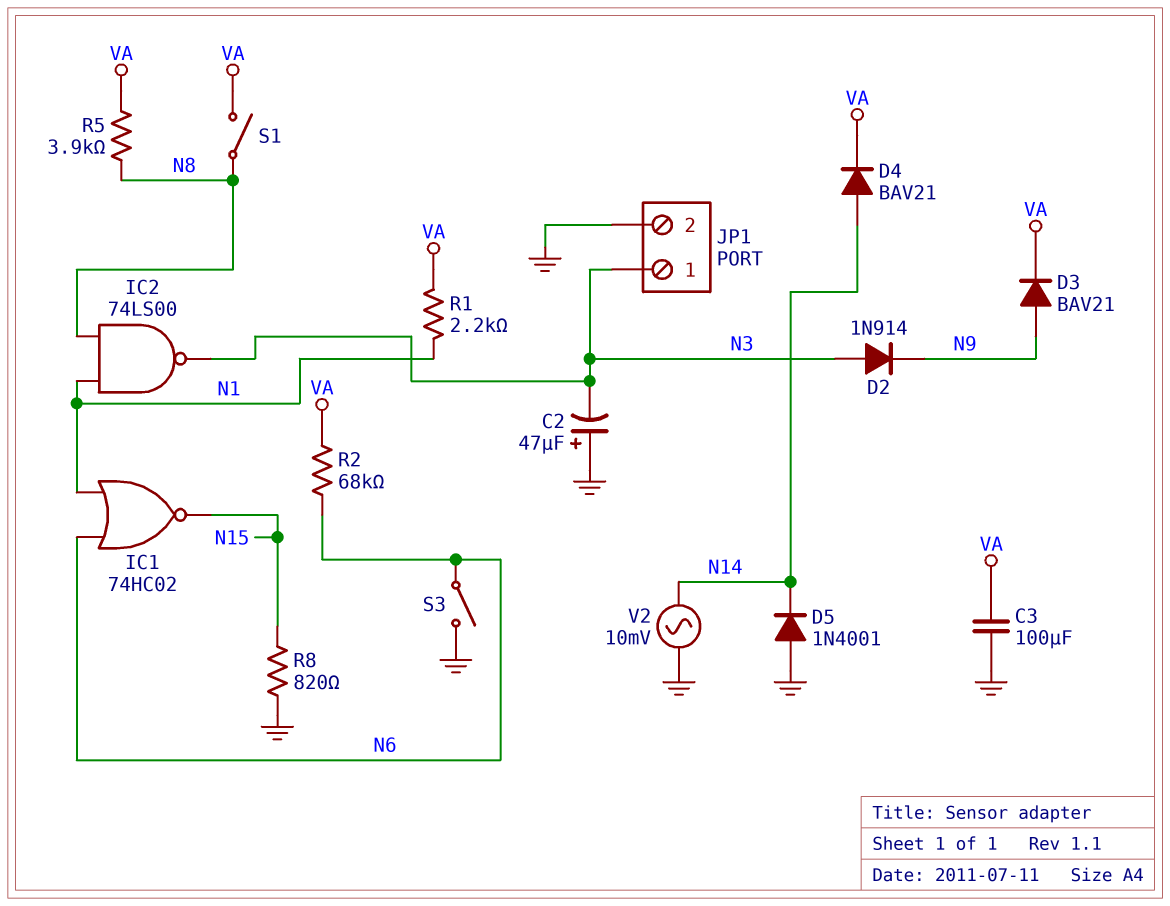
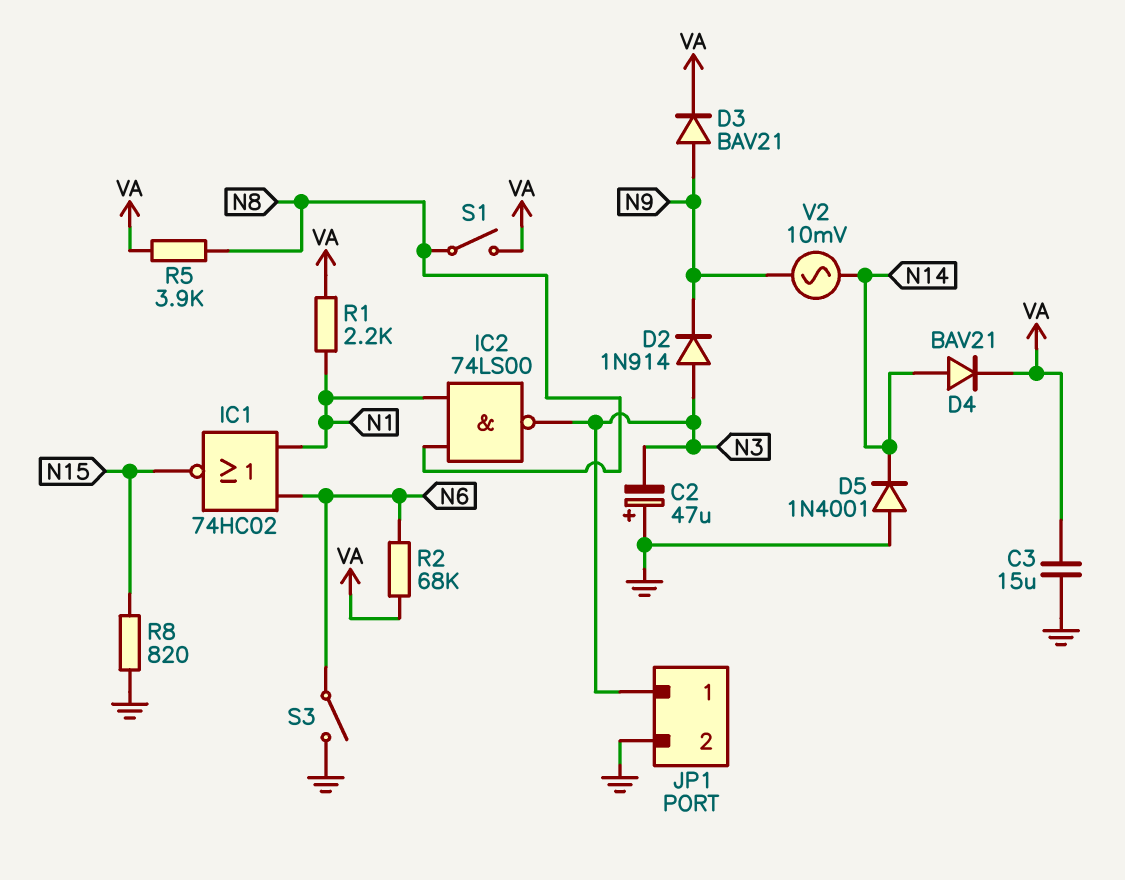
C3: 100uF (GND, VA) -> 15uF (GND, VA)
V2: AC 10mV (GND, N14) -> AC 10mV (N9, N14)

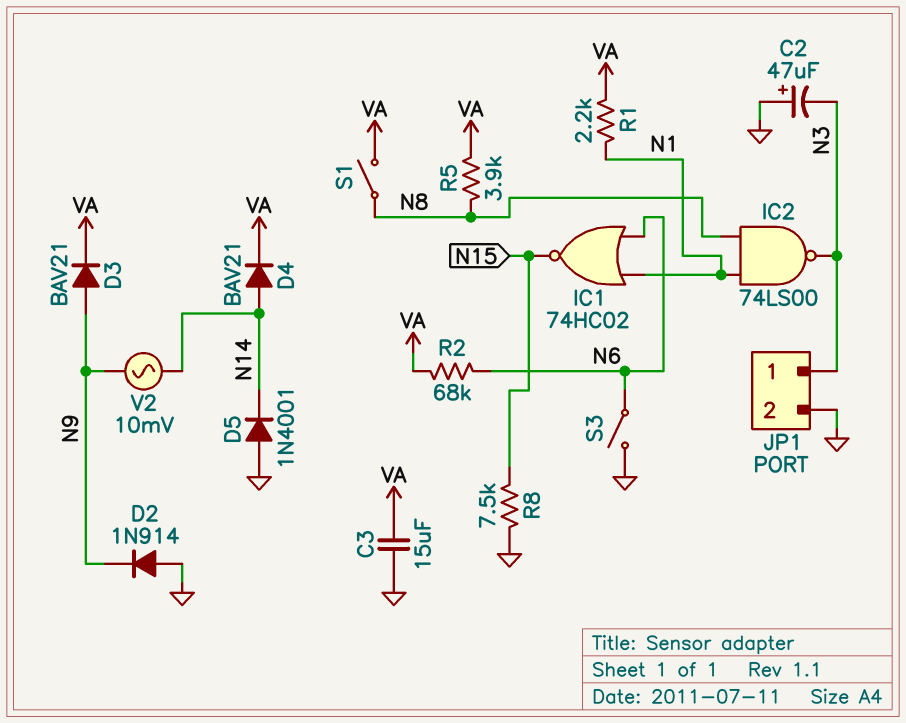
D2: diode 1N914 (A N3, K N9) -> diode 1N914 (A GND, K N9)
R8: 820 (GND, N15) -> 7.5k (GND, N15)

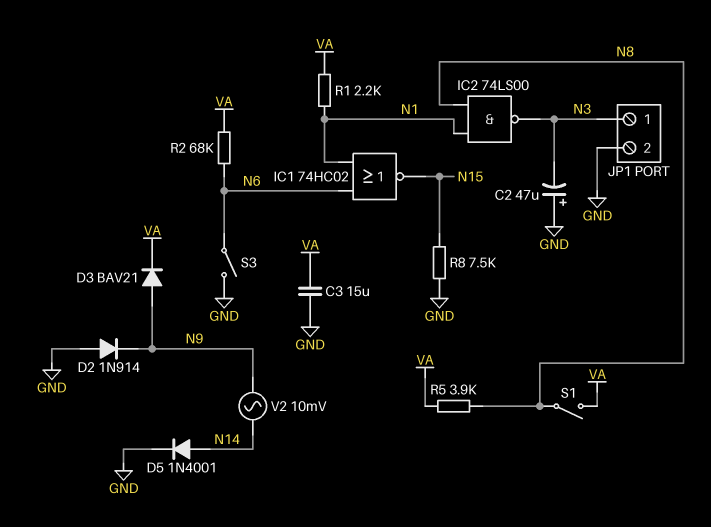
D4: diode BAV21 (A N14, K VA) -> none
D5: diode 1N4001 (A GND, K N14) -> diode 1N4001 (A N14, K GND)

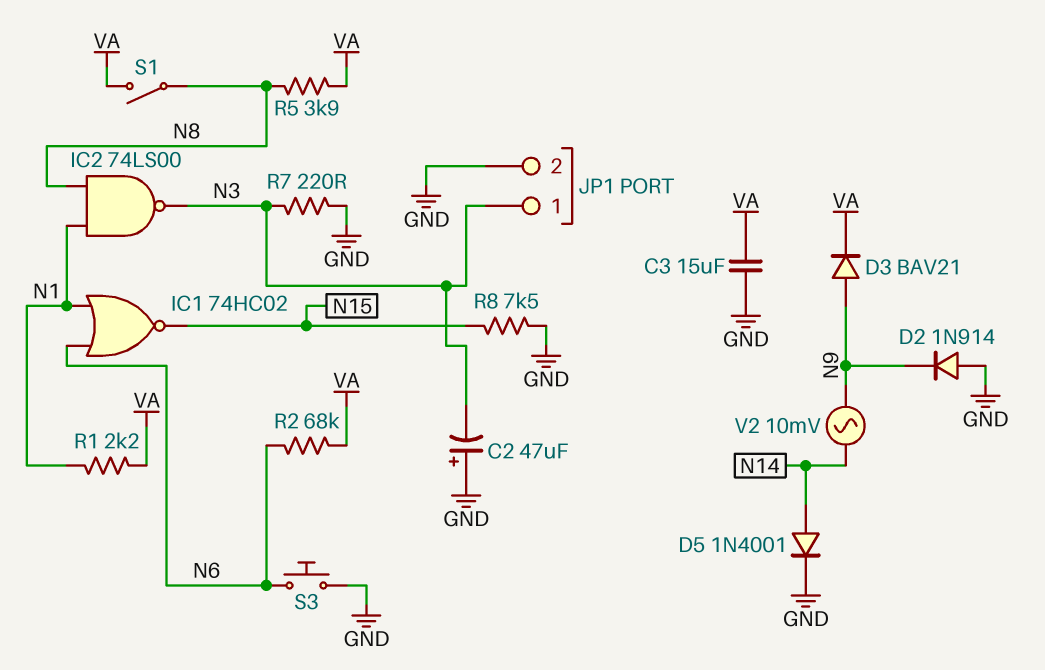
R7: none -> 220 (GND, N3)
S3: switch (GND, N6) -> button (GND, N6)

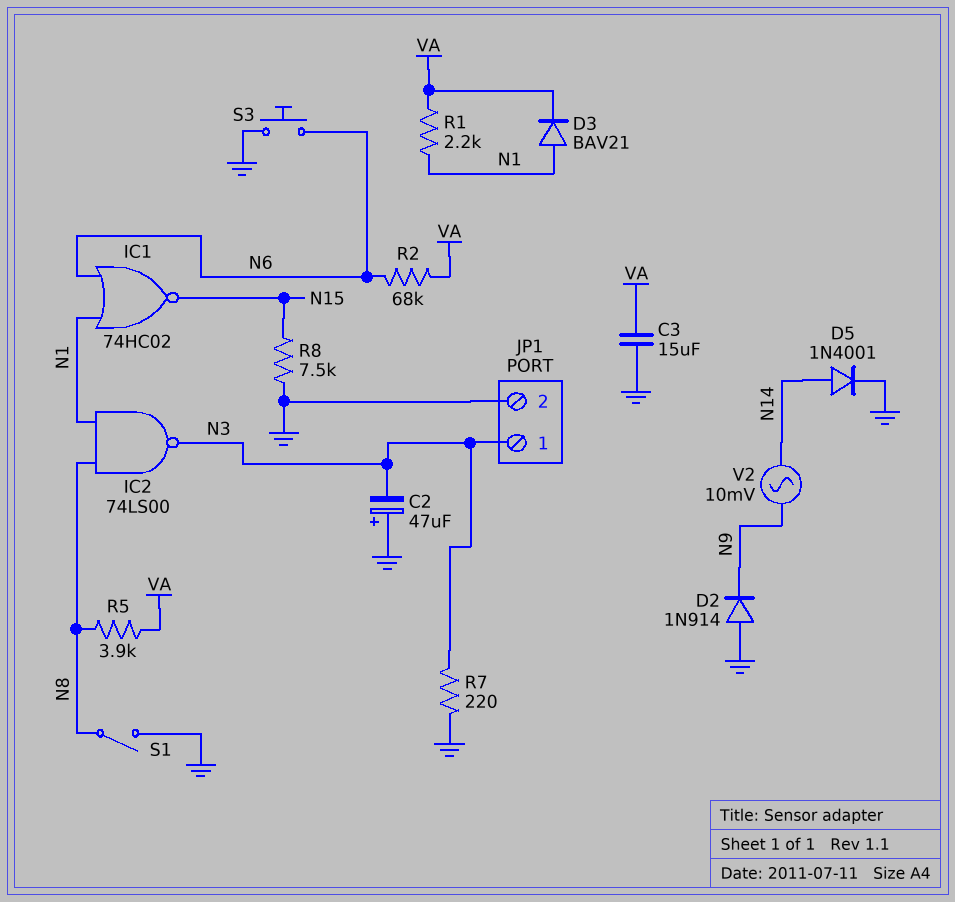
D3: diode BAV21 (A N9, K VA) -> diode BAV21 (A N1, K VA)
S1: switch (N8, VA) -> switch (GND, N8)

